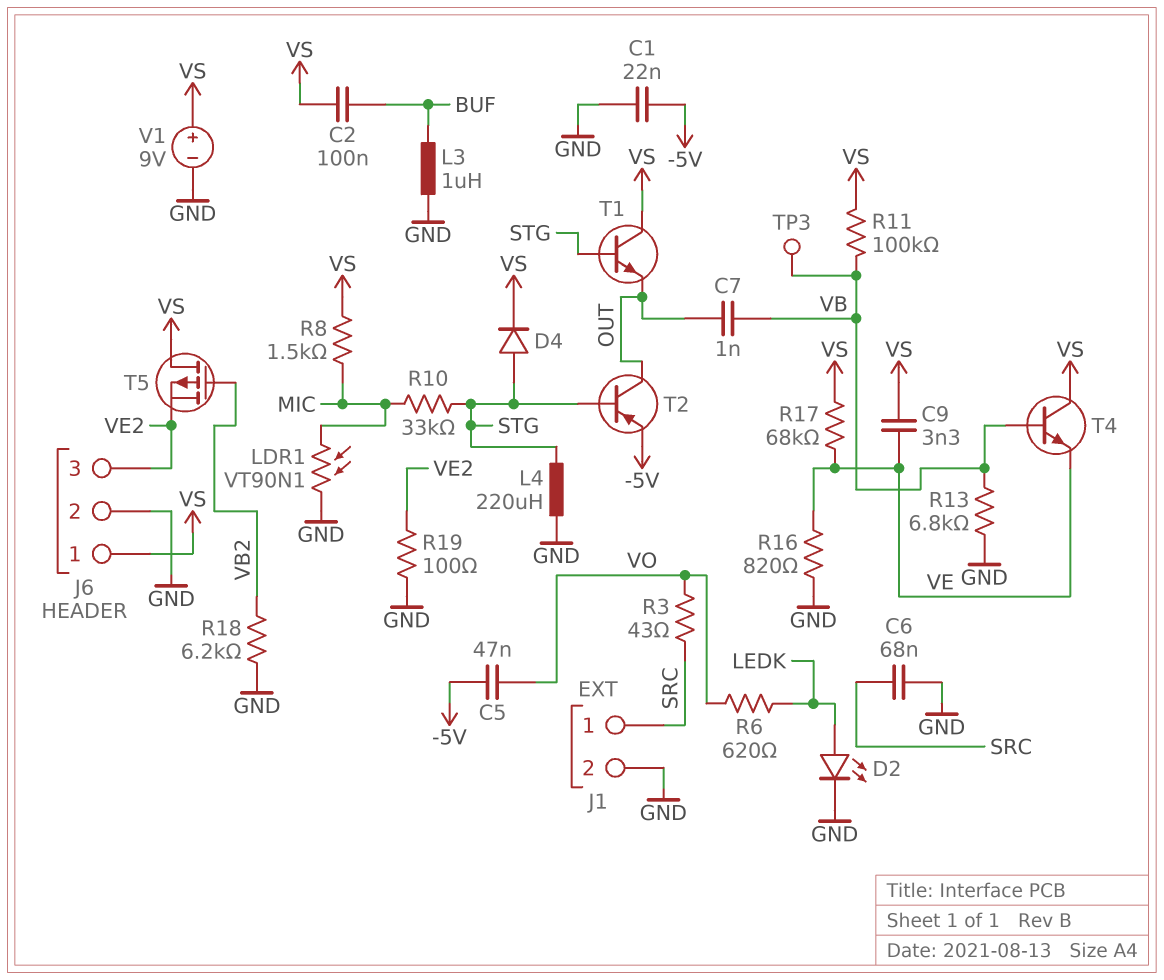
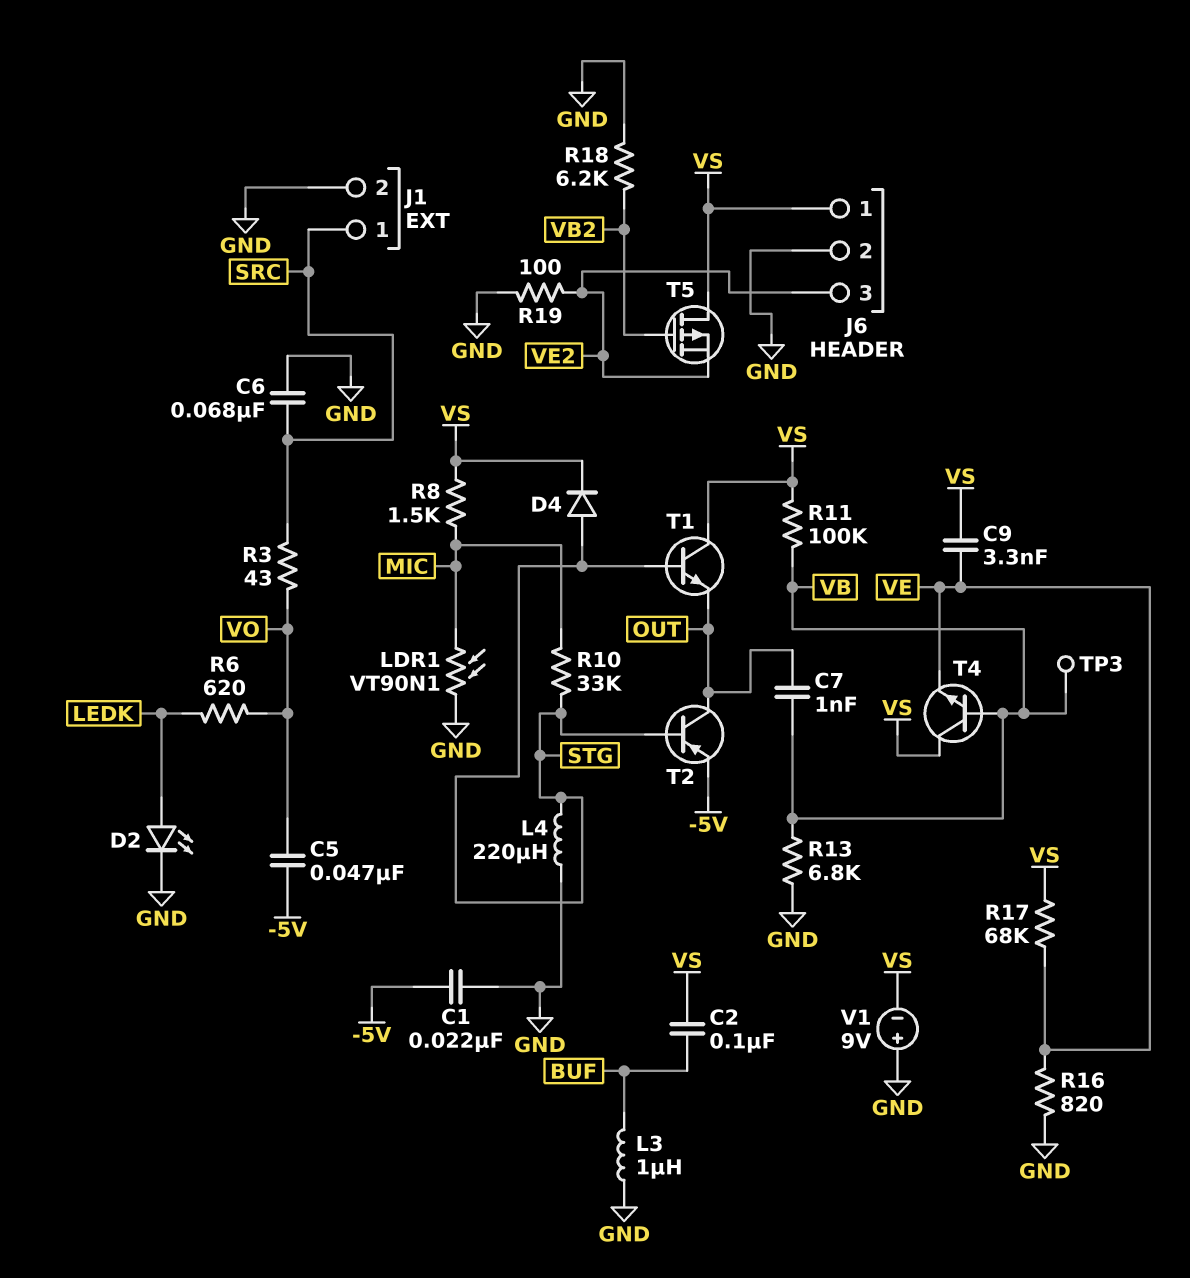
V1: 9V (plus VS, minus GND) -> 9V (plus GND, minus VS)

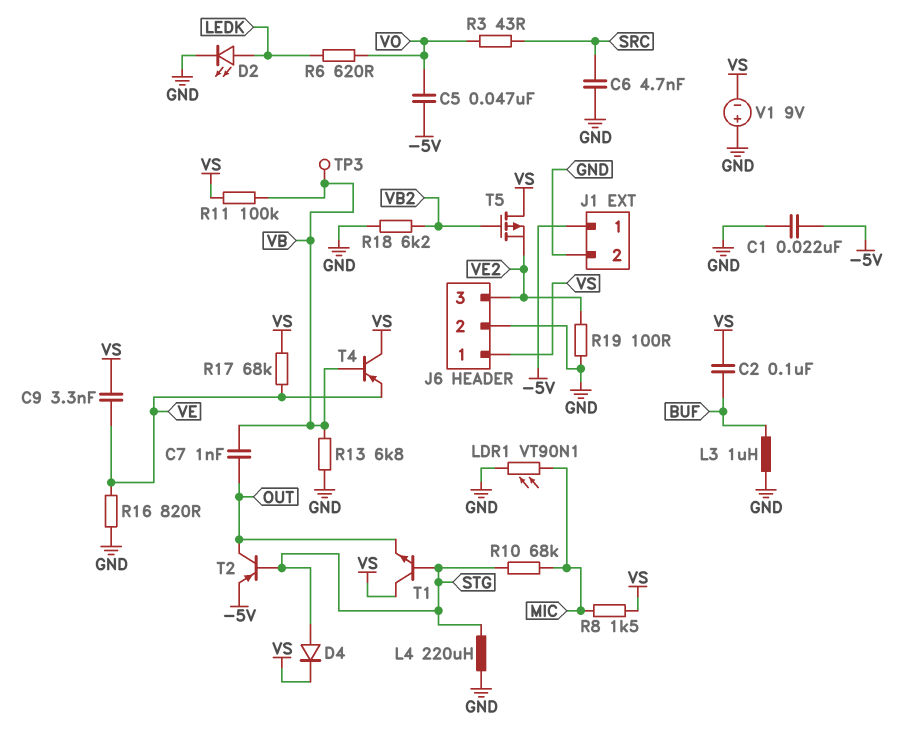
C6: 68nF (GND, SRC) -> 4.7nF (GND, SRC)
J1 pin 1: SRC -> -5V
R10: 33k (MIC, STG) -> 68k (MIC, STG)
T4: NPN (B VB, C VS, E VE) -> PNP (B VB, C VS, E VE)

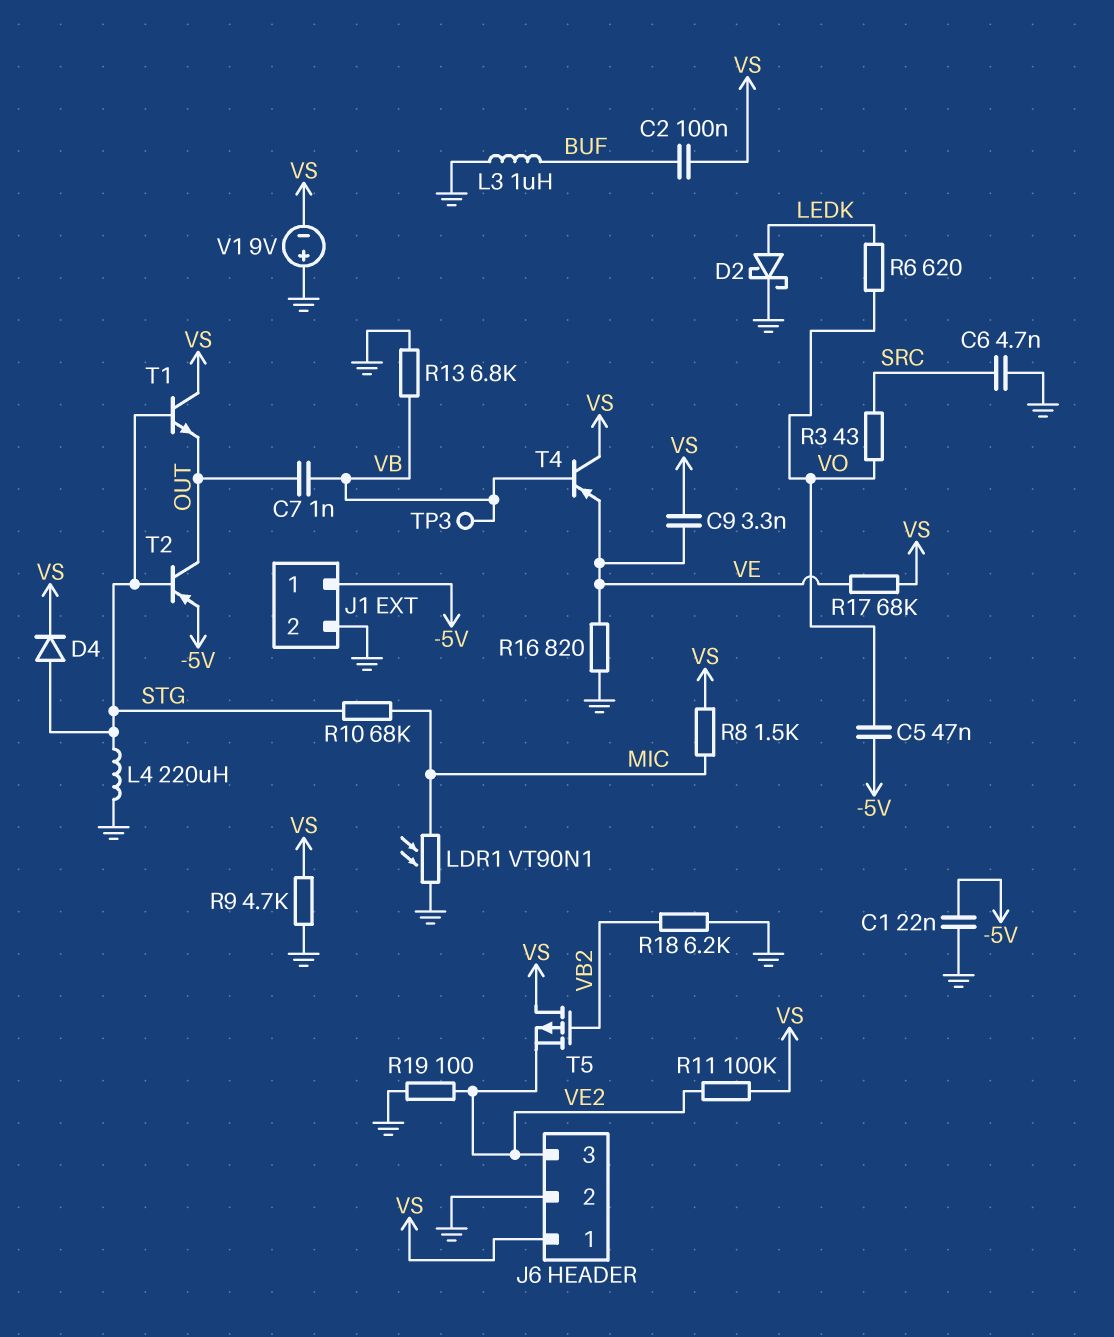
D2: LED (A LEDK, K GND) -> schottky (A LEDK, K GND)
R9: none -> 4.7k (GND, VS)
R11: 100k (VB, VS) -> 100k (VE2, VS)

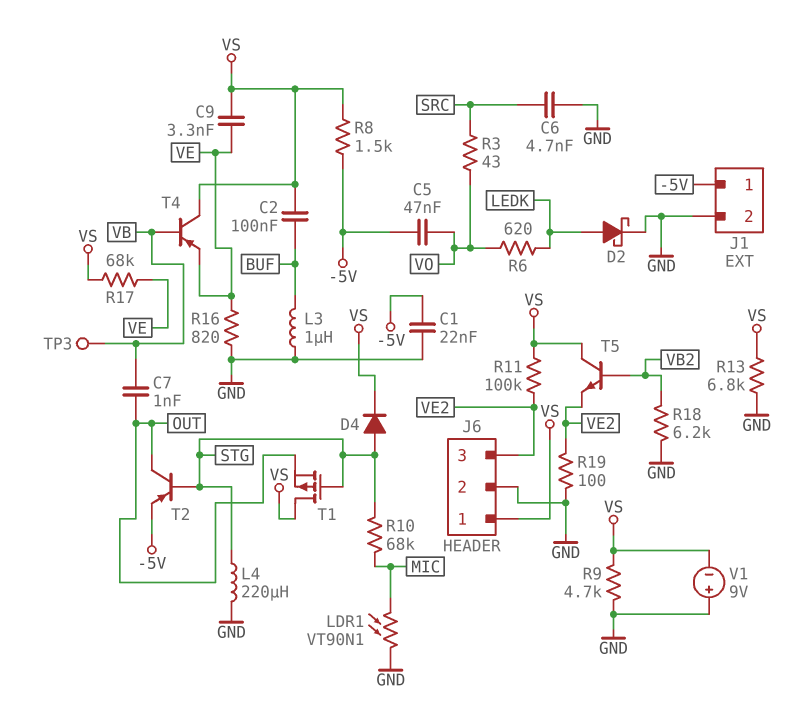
R8: 1.5k (MIC, VS) -> 1.5k (-5V, VS)
R13: 6.8k (GND, VB) -> 6.8k (GND, VS)
T1: NPN (B STG, C VS, E OUT) -> PMOS (G STG, D VS, S OUT)
T5: PMOS (G VB2, D VS, S VE2) -> NPN (B VB2, C VS, E VE2)

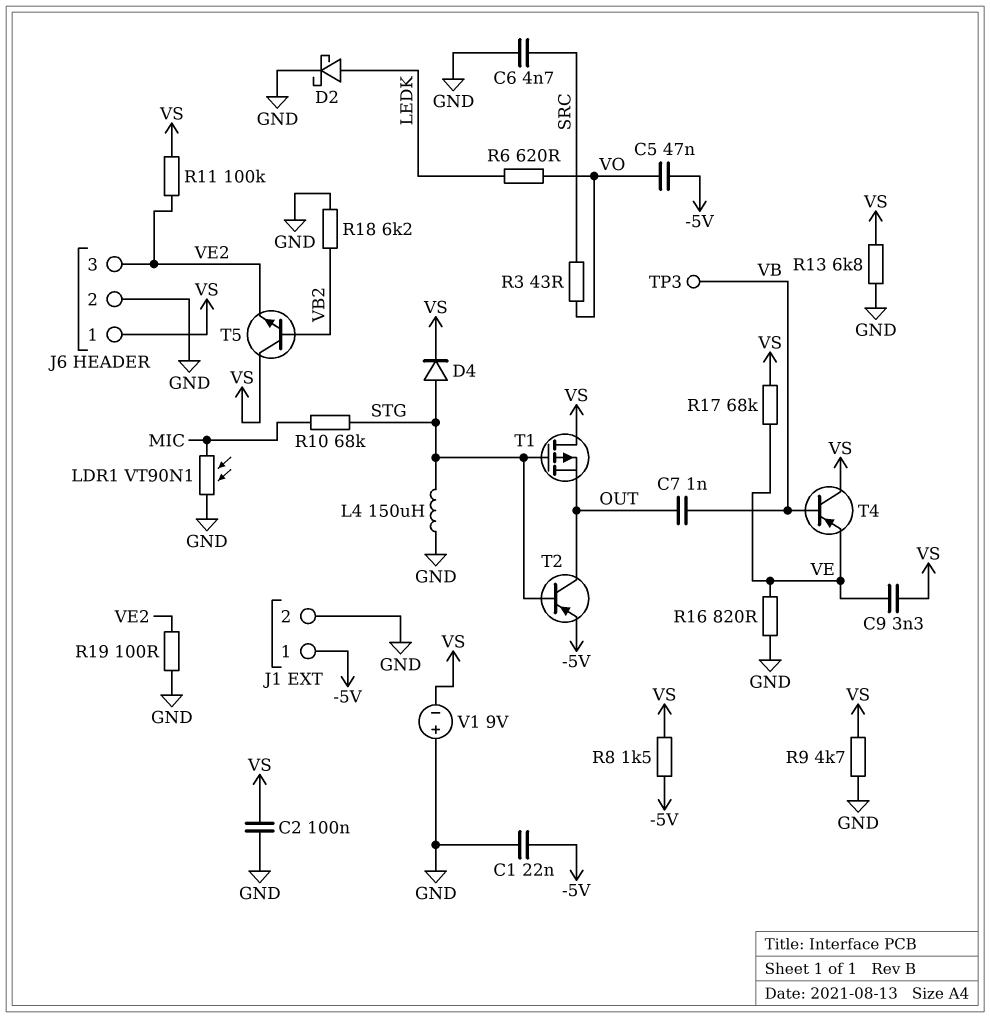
C2: 100nF (BUF, VS) -> 100nF (GND, VS)
L3: 1uH (BUF, GND) -> none
L4: 220uH (GND, STG) -> 150uH (GND, STG)

